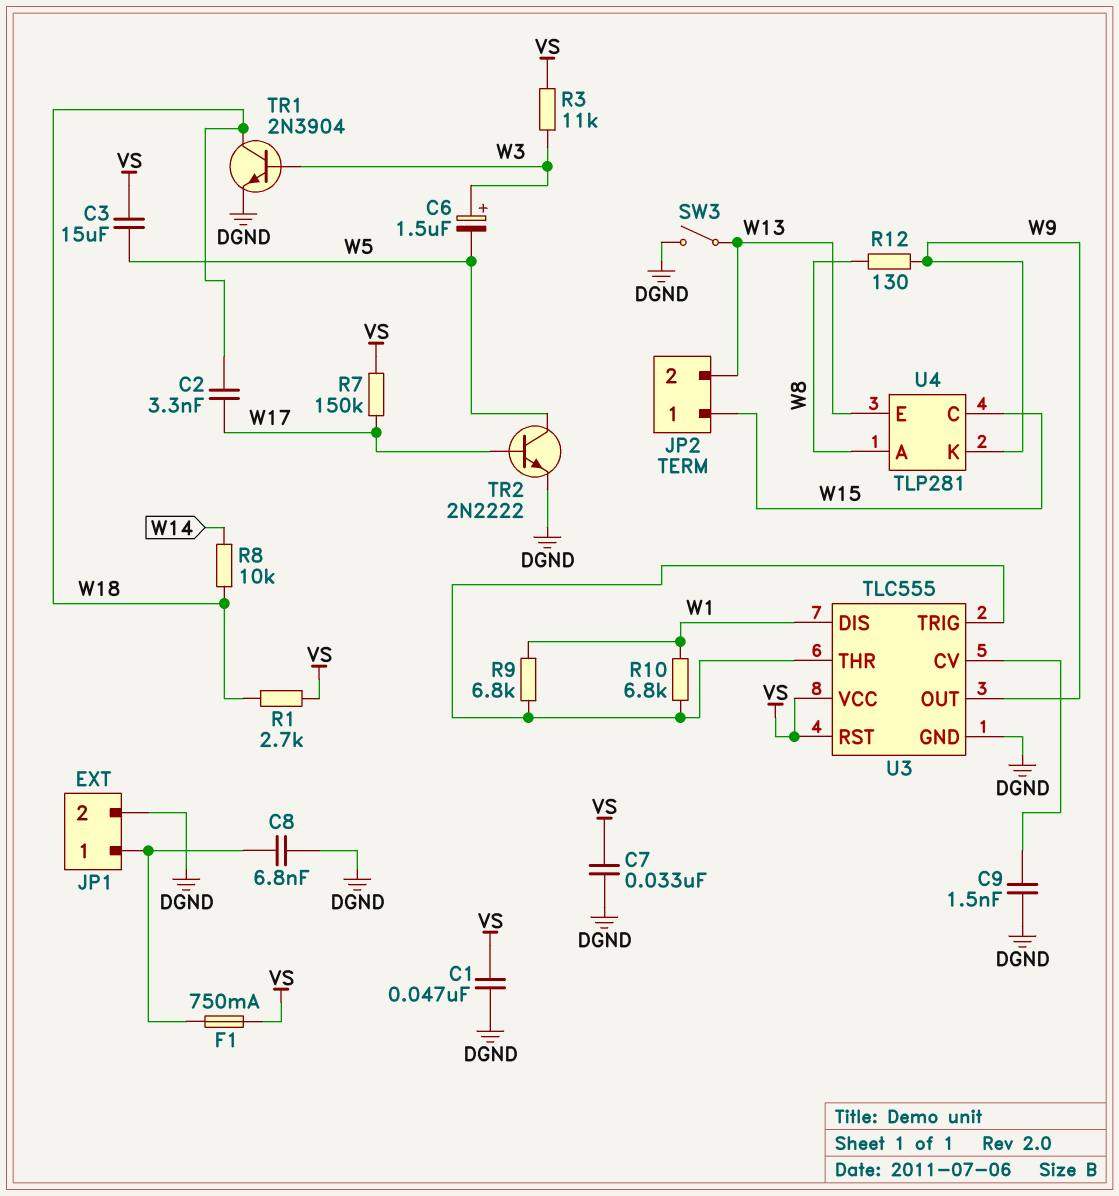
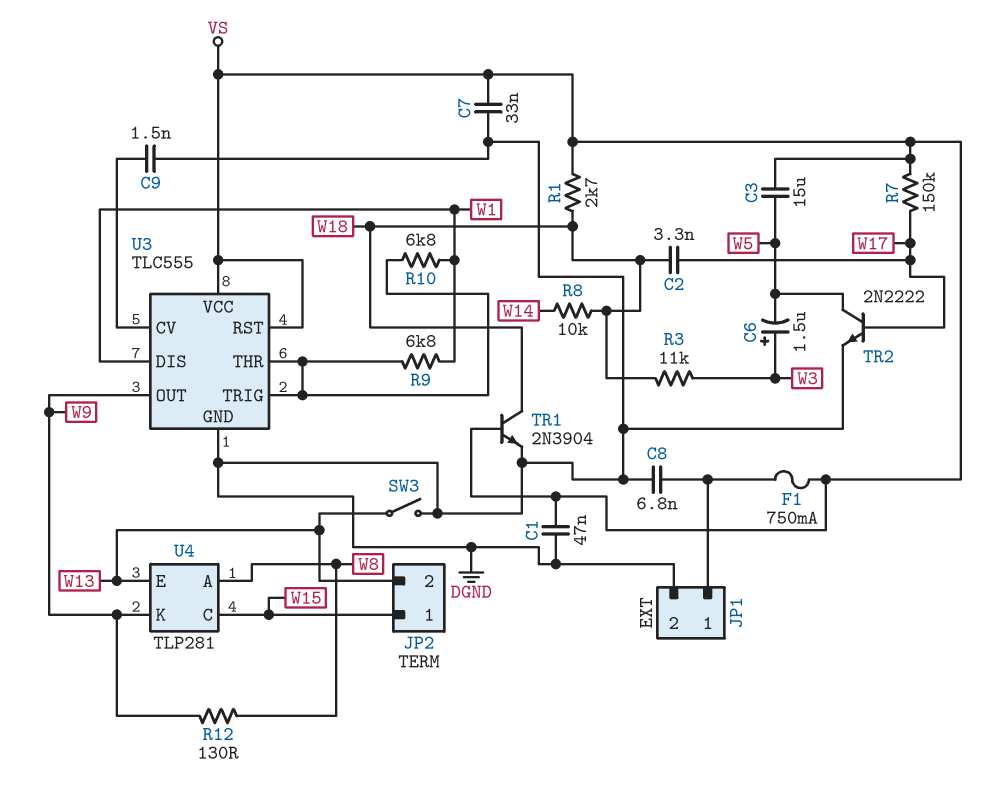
R3: 11k (VS, W3) -> 11k (W3, W18)
TR1: NPN 2N3904 (B W3, C W18, E DGND) -> NPN 2N3904 (B VS, C W18, E DGND)

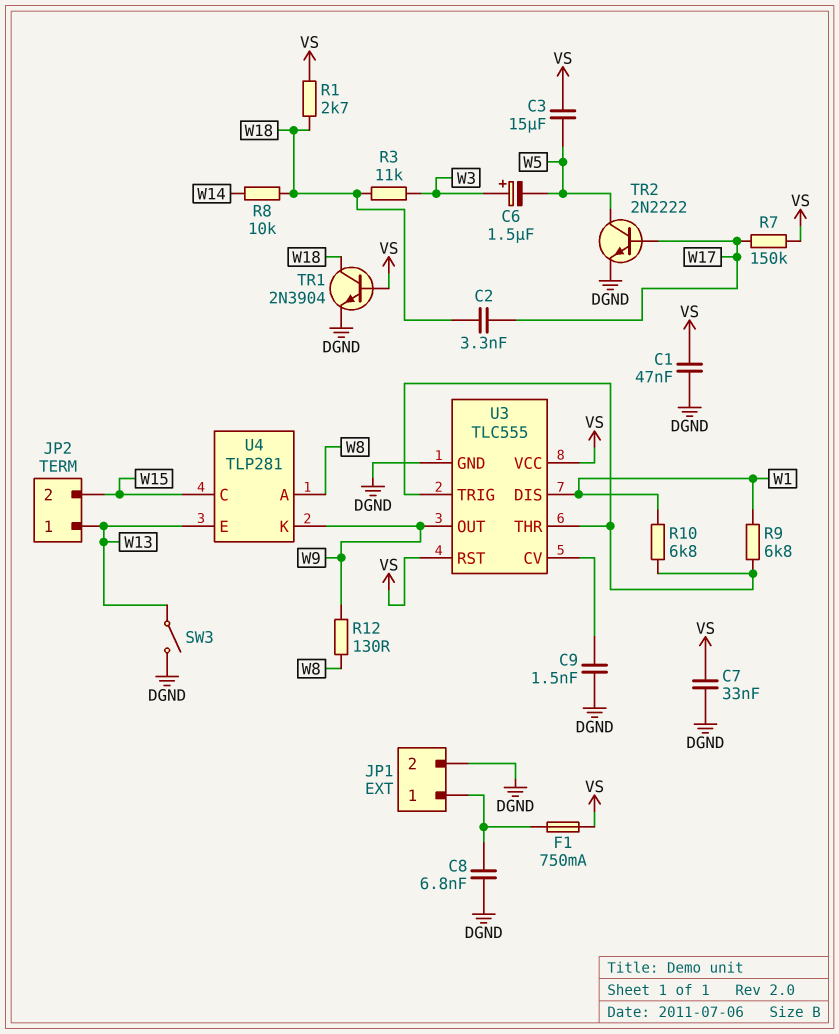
JP2 pin 1: W15 -> W13
JP2 pin 2: W13 -> W15

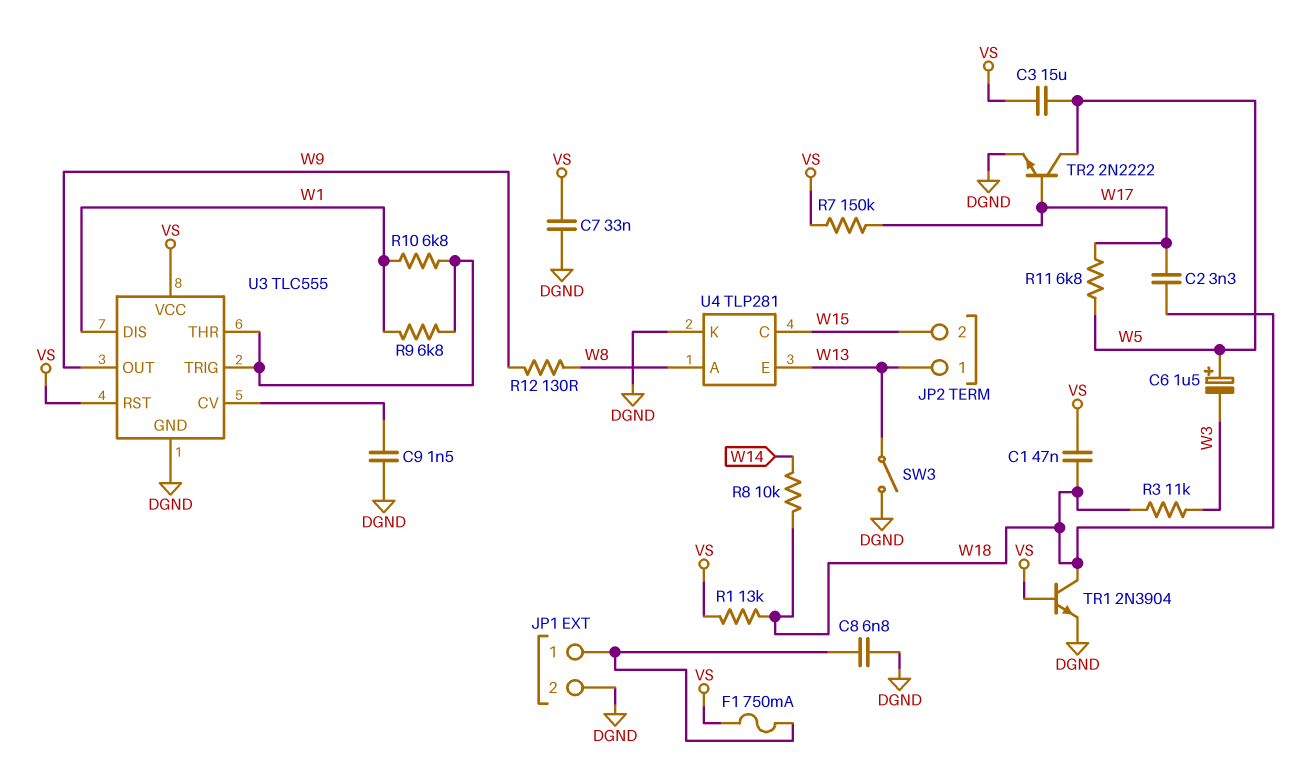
C1: 47nF (DGND, VS) -> 47nF (VS, W18)
C6: 1.5uF (plus W3, minus W5) -> 1.5uF (plus W5, minus W3)
R1: 2.7k (VS, W18) -> 13k (VS, W18)
R11: none -> 6.8k (W5, W17)
U4 pin K: W9 -> DGND

